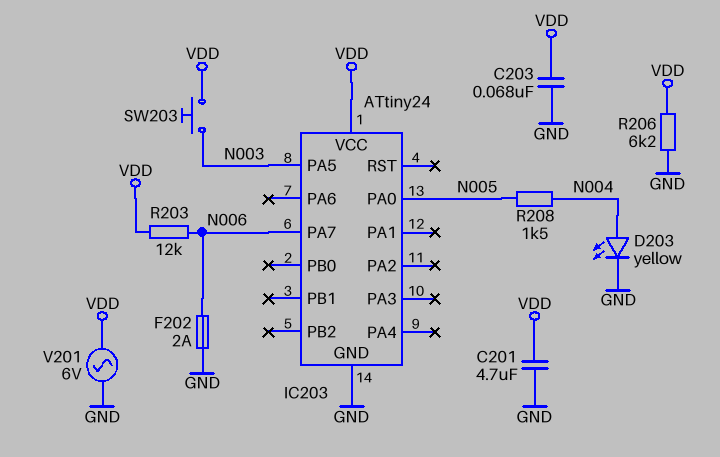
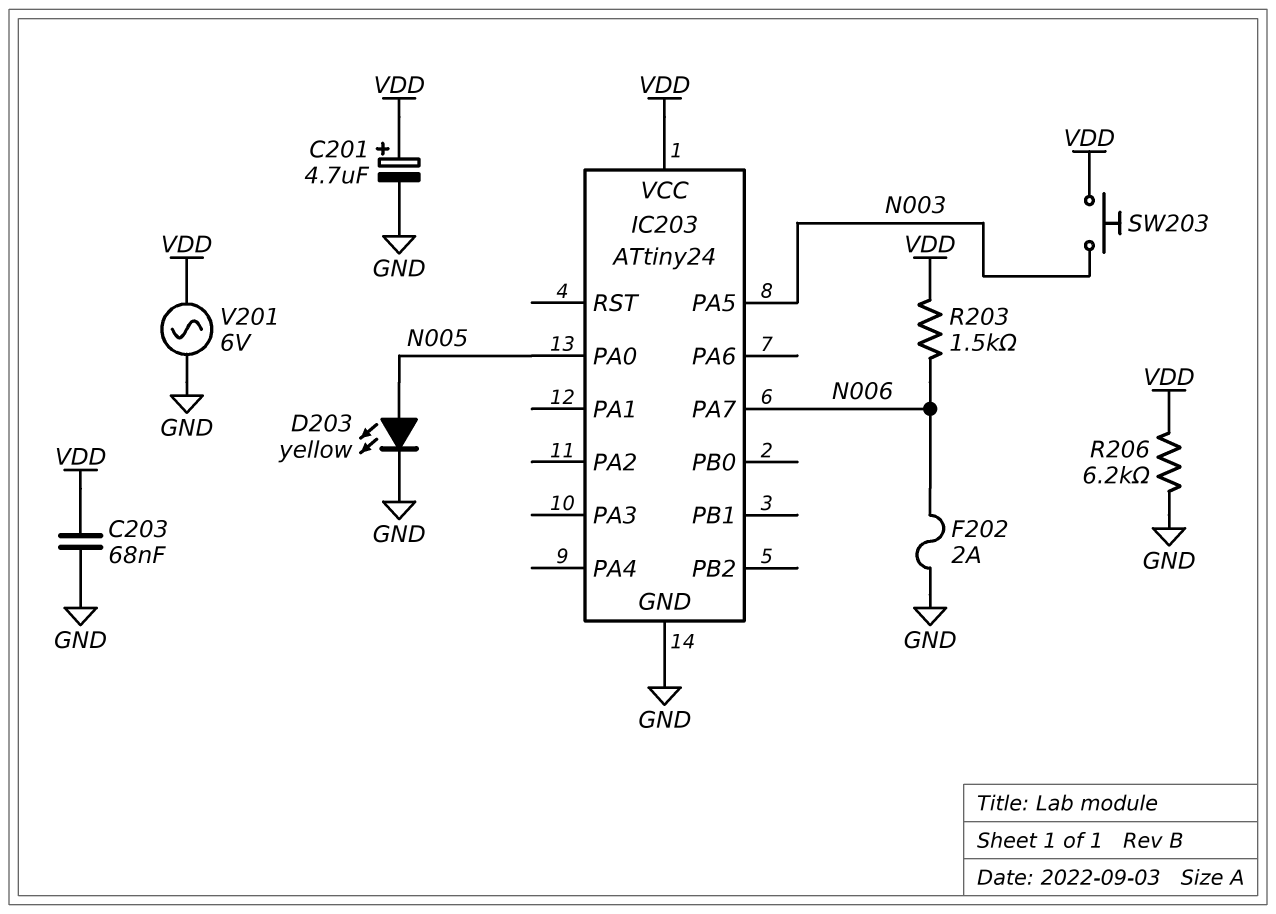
C201: 4.7uF (GND, VDD) -> 4.7uF (plus VDD, minus GND)
D203: LED yellow (A N004, K GND) -> LED yellow (A N005, K GND)
R203: 12k (N006, VDD) -> 1.5k (N006, VDD)
R208: 1.5k (N004, N005) -> none

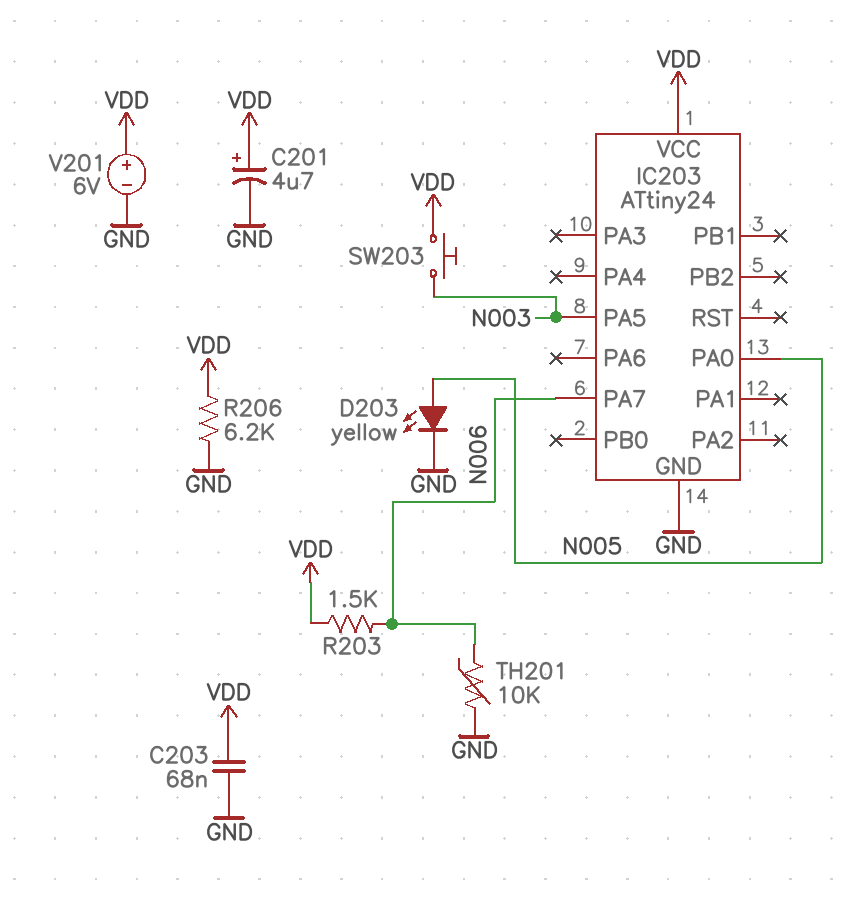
F202: 2A (GND, N006) -> none
TH201: none -> 10k (GND, N006)
V201: AC 6V (GND, VDD) -> 6V (plus VDD, minus GND)

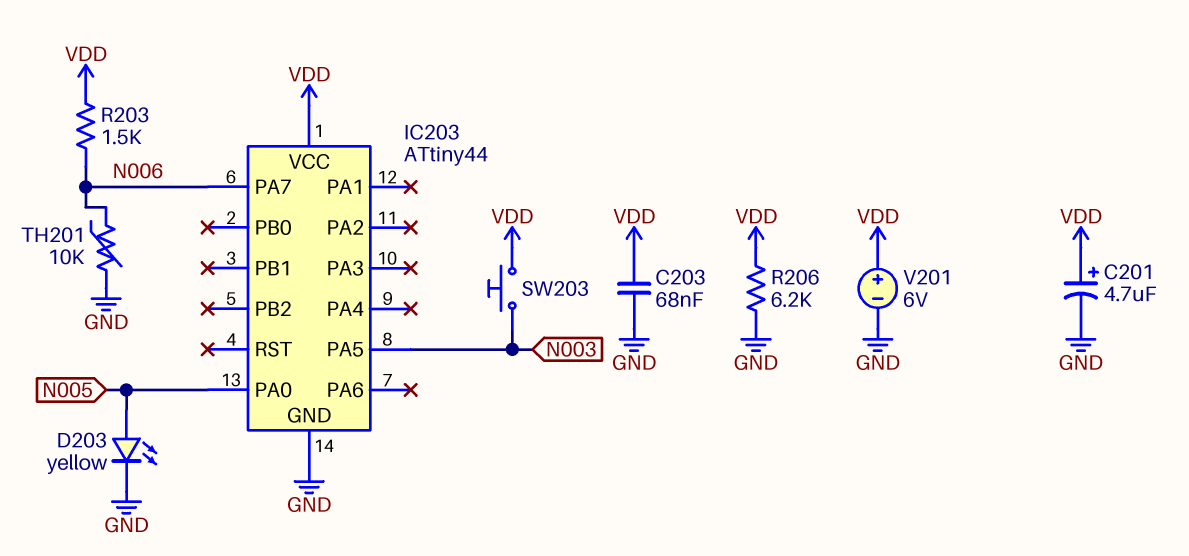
IC203: ATtiny24 -> ATtiny44

